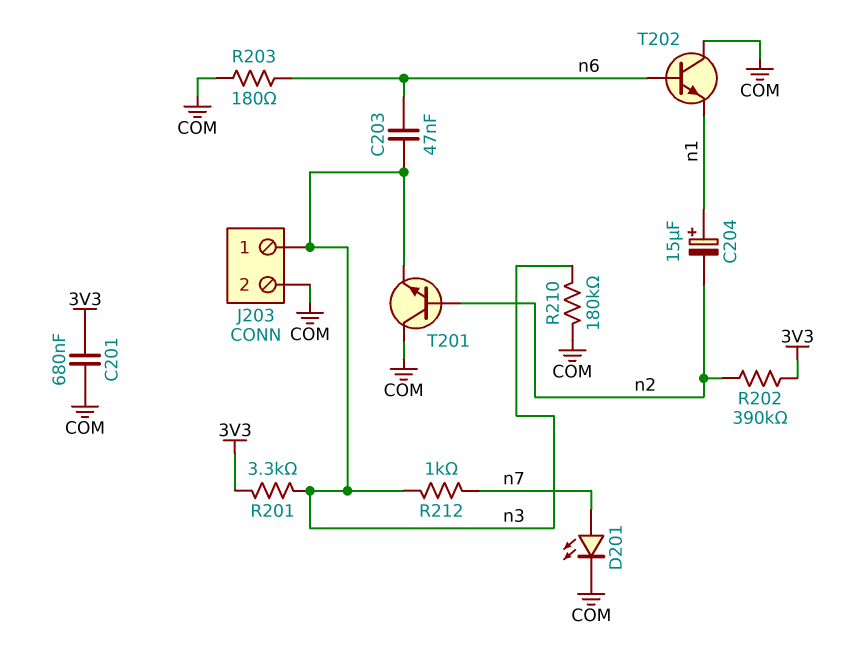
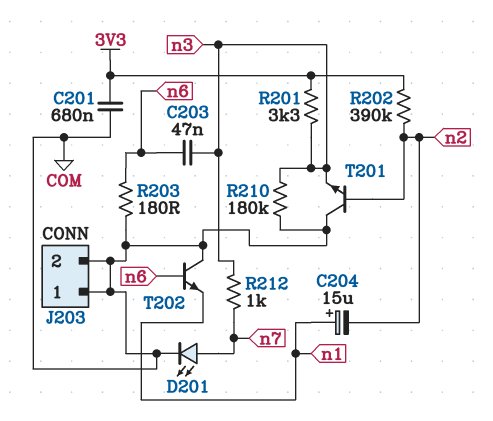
J203 pin 1: n3 -> COM

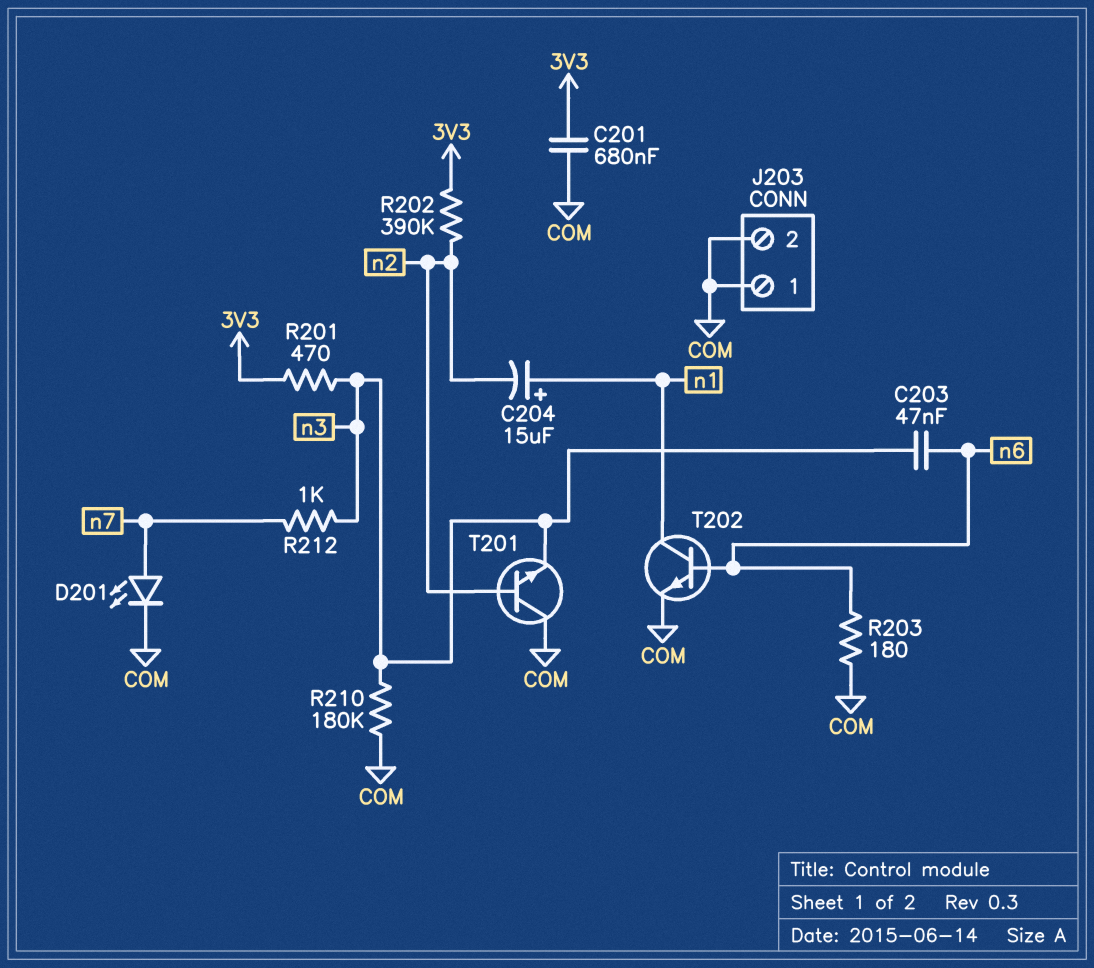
R201: 3.3k (3V3, n3) -> 470 (3V3, n3)
T202: NPN (B n6, C COM, E n1) -> NPN (B n6, C n1, E COM)

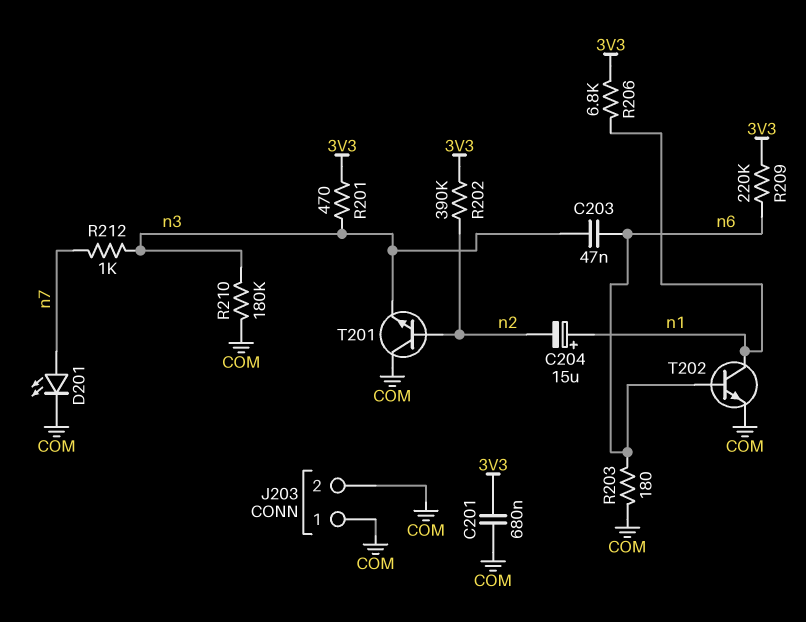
R206: none -> 6.8k (3V3, n1)
R209: none -> 220k (3V3, n6)

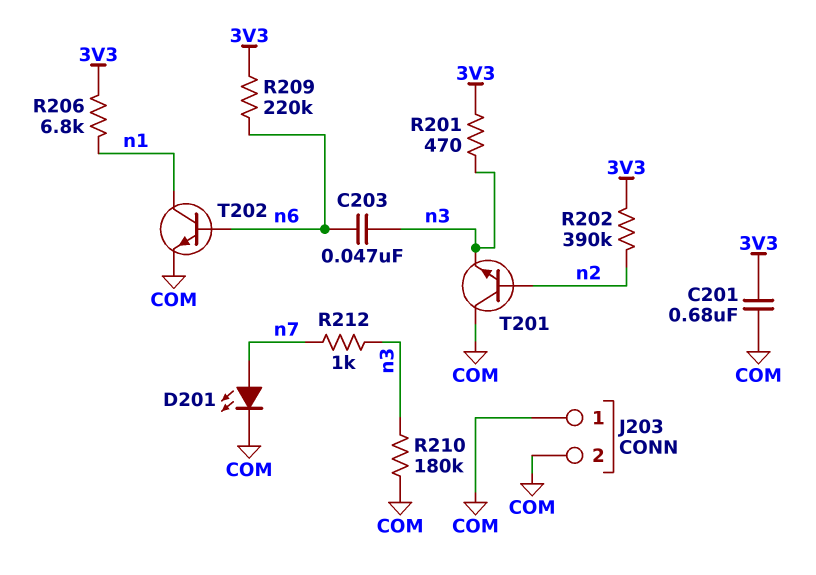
C204: 15uF (plus n1, minus n2) -> none
R203: 180 (COM, n6) -> none

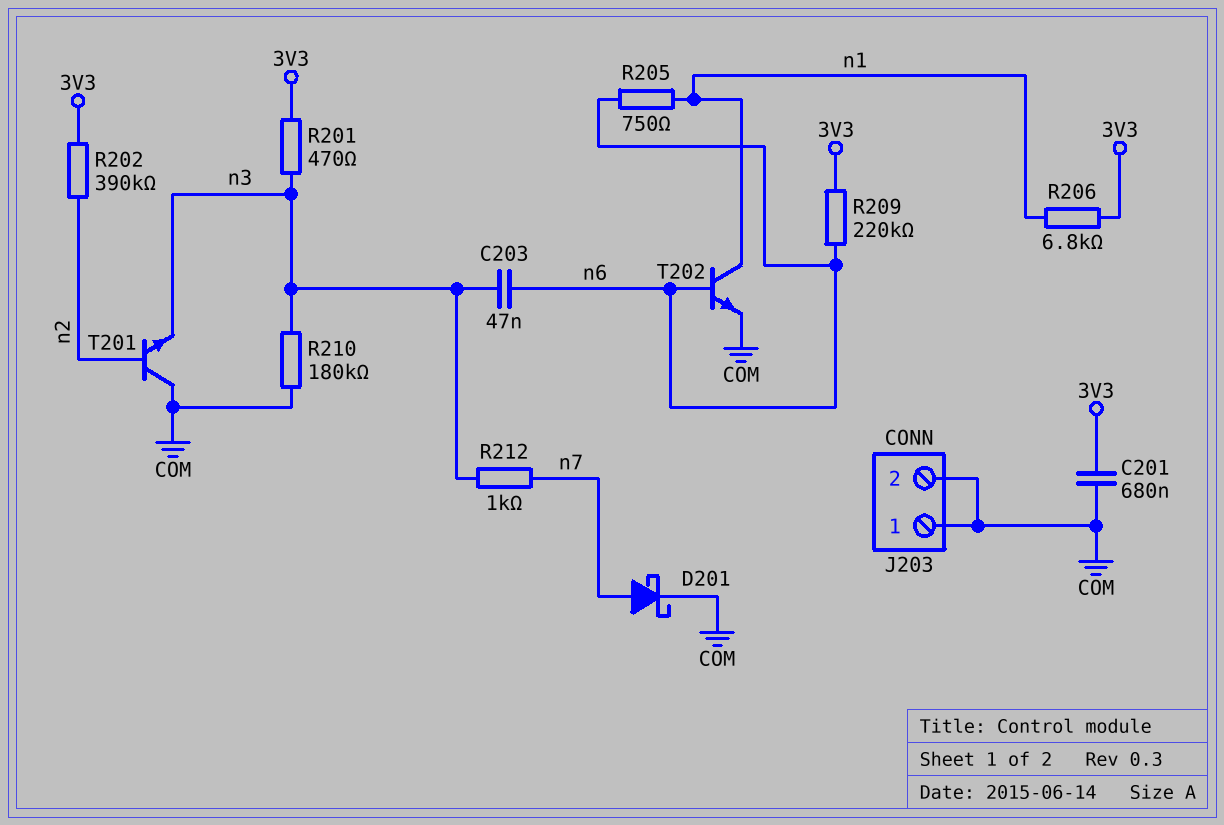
D201: LED (A n7, K COM) -> schottky (A n7, K COM)
R205: none -> 750 (n1, n6)

